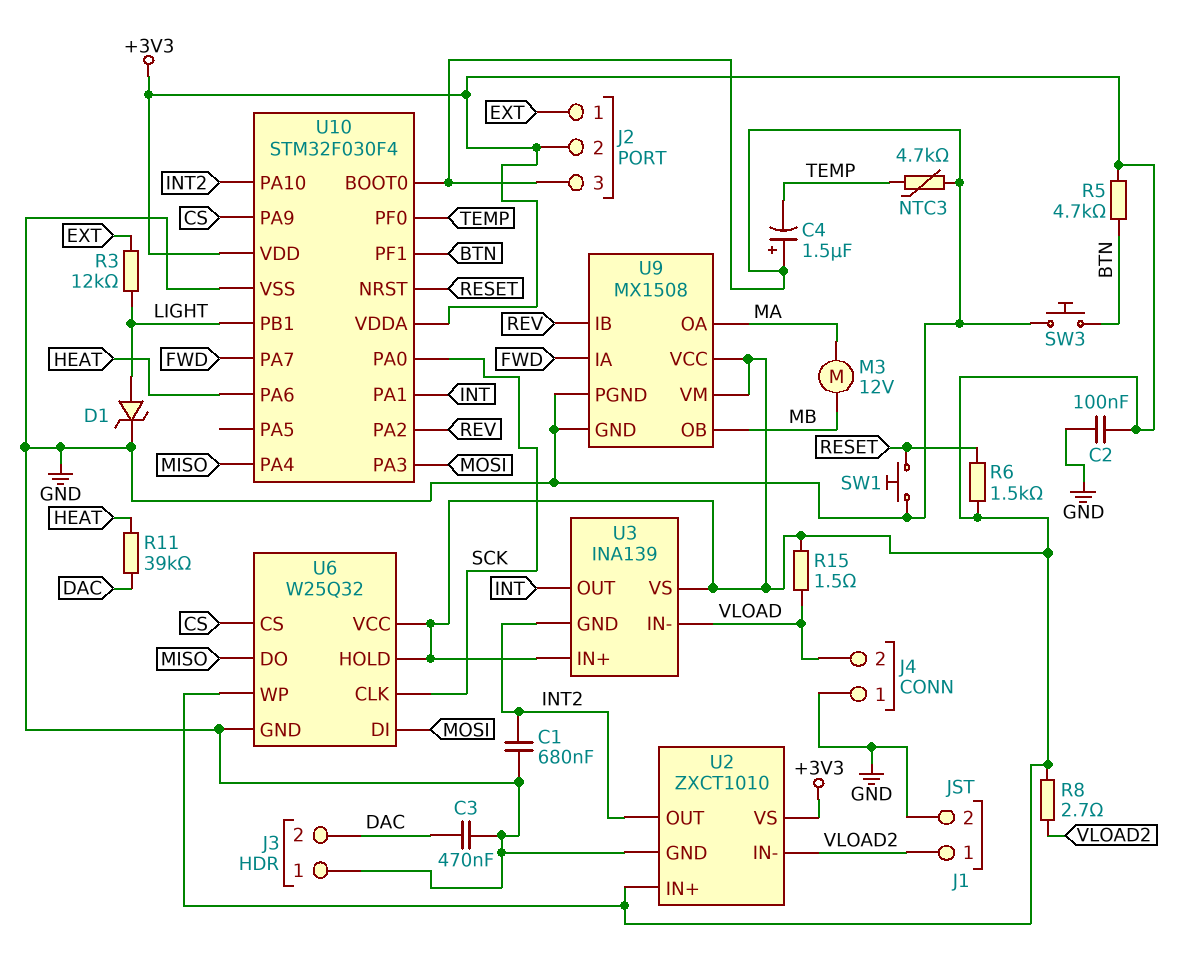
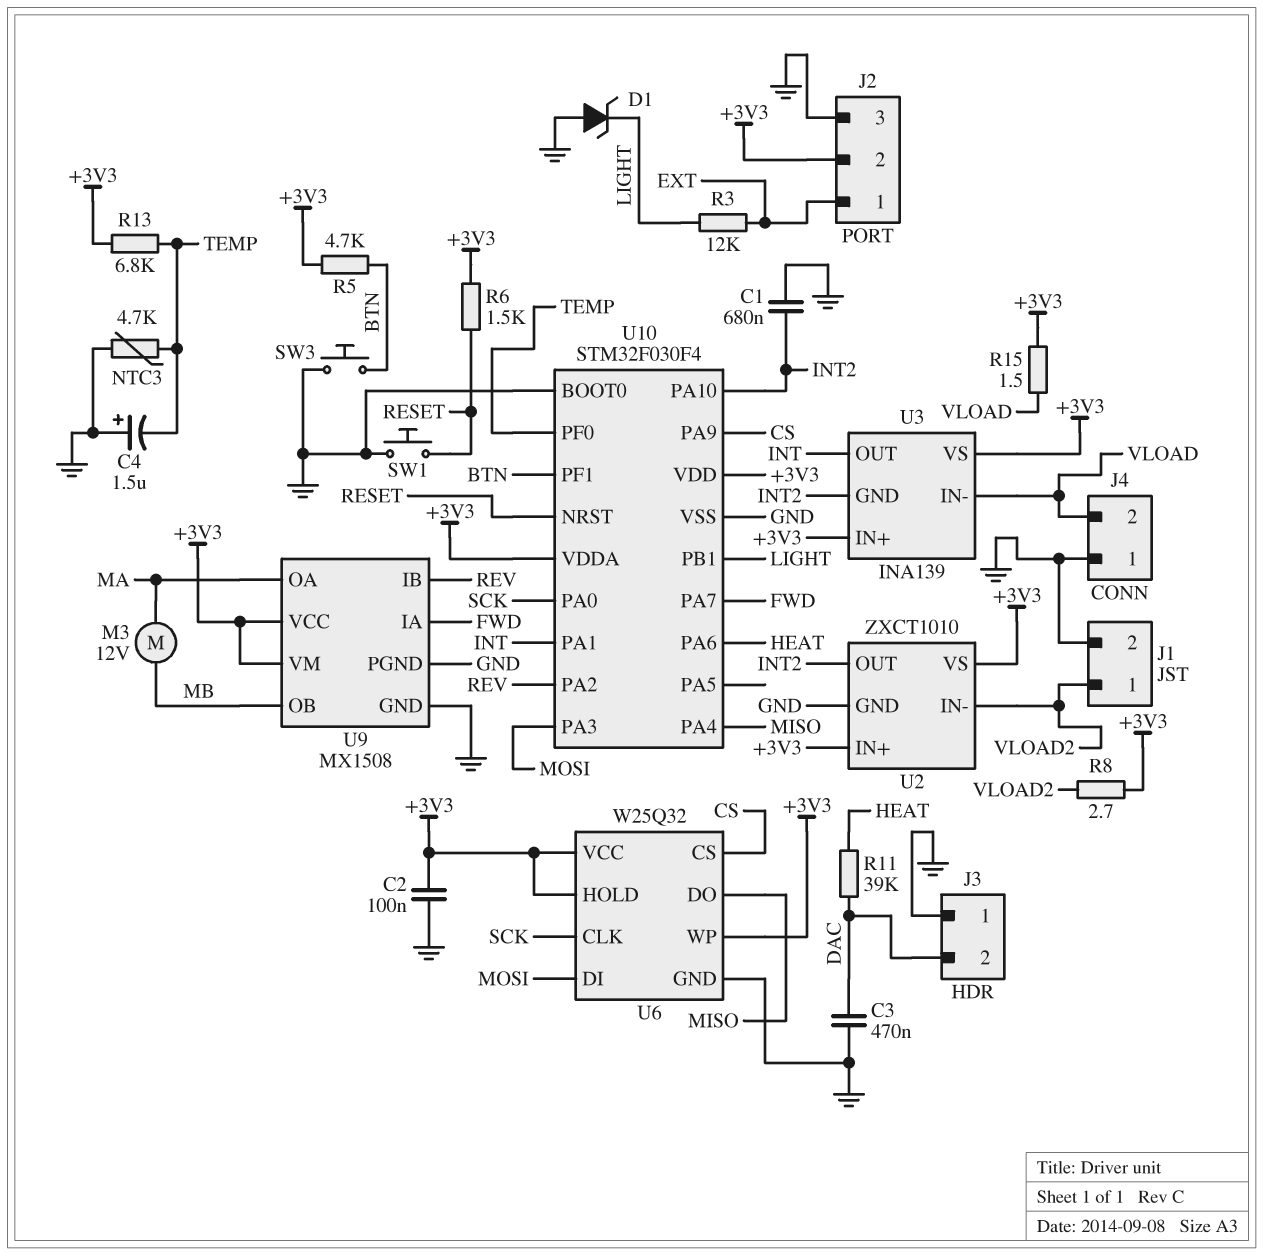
D1: zener (A LIGHT, K GND) -> zener (A GND, K LIGHT)
R13: none -> 6.8k (+3V3, TEMP)

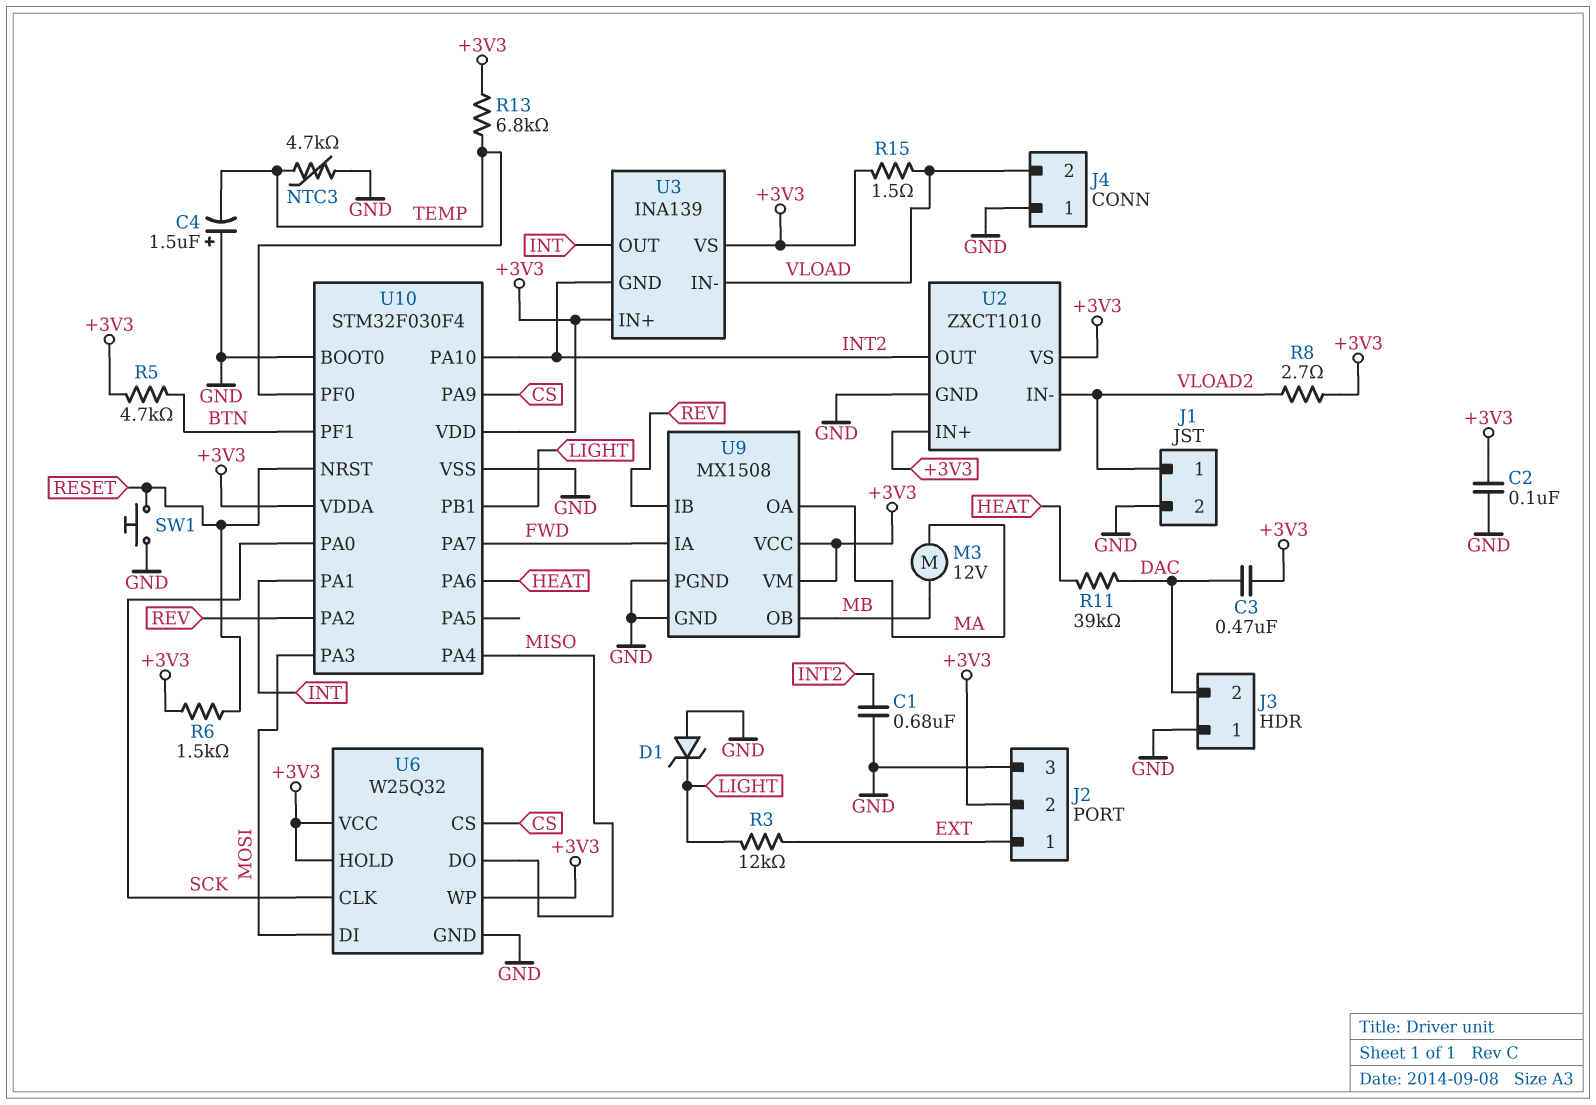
C3: 470nF (DAC, GND) -> 470nF (+3V3, DAC)
SW3: button (BTN, GND) -> none

